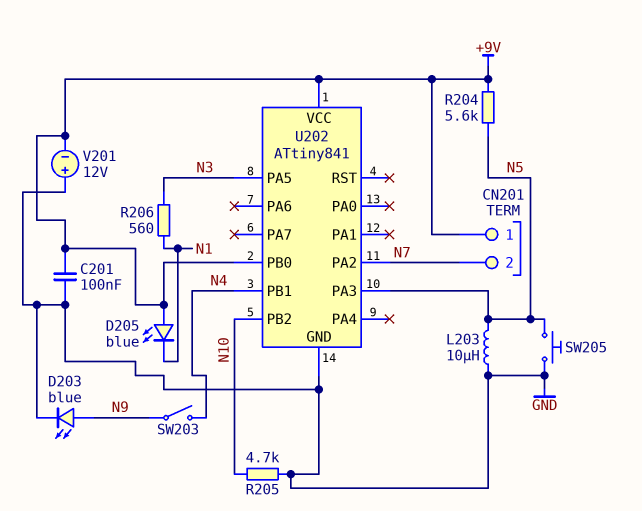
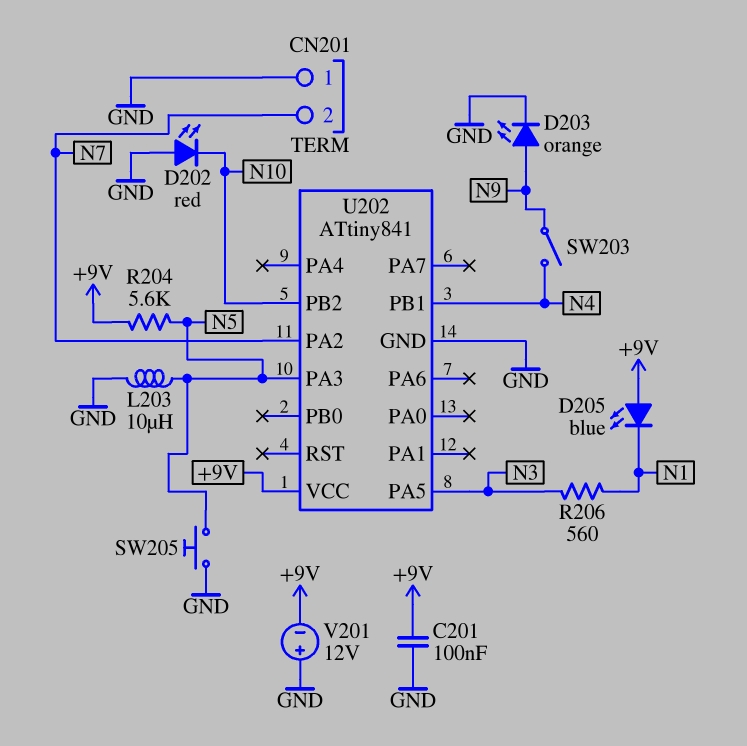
CN201 pin 1: +9V -> GND
D202: none -> LED red (A GND, K N10)
D203: LED blue (A N9, K GND) -> LED orange (A N9, K GND)
R205: 4.7k (GND, N10) -> none
U202 pin PB0: +9V -> none

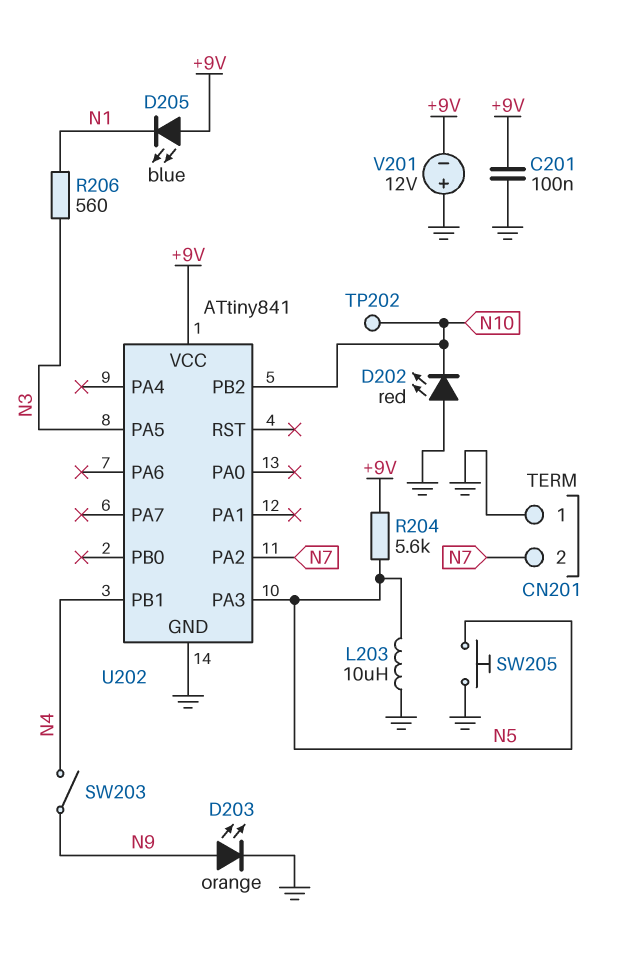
TP202: none -> test point (N10)

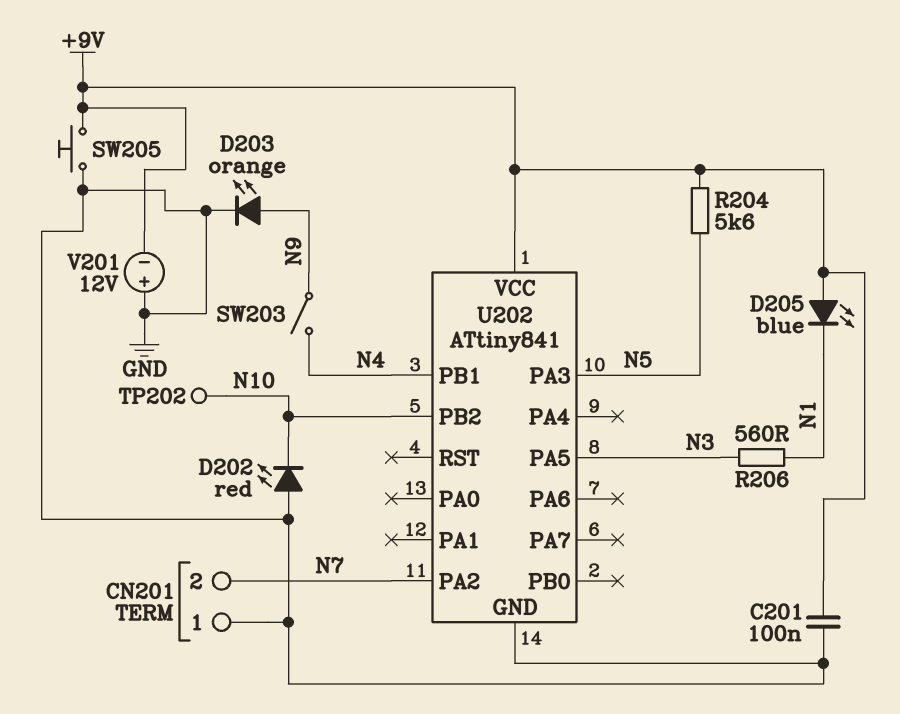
L203: 10uH (GND, N5) -> none
SW205: button (GND, N5) -> button (+9V, GND)

